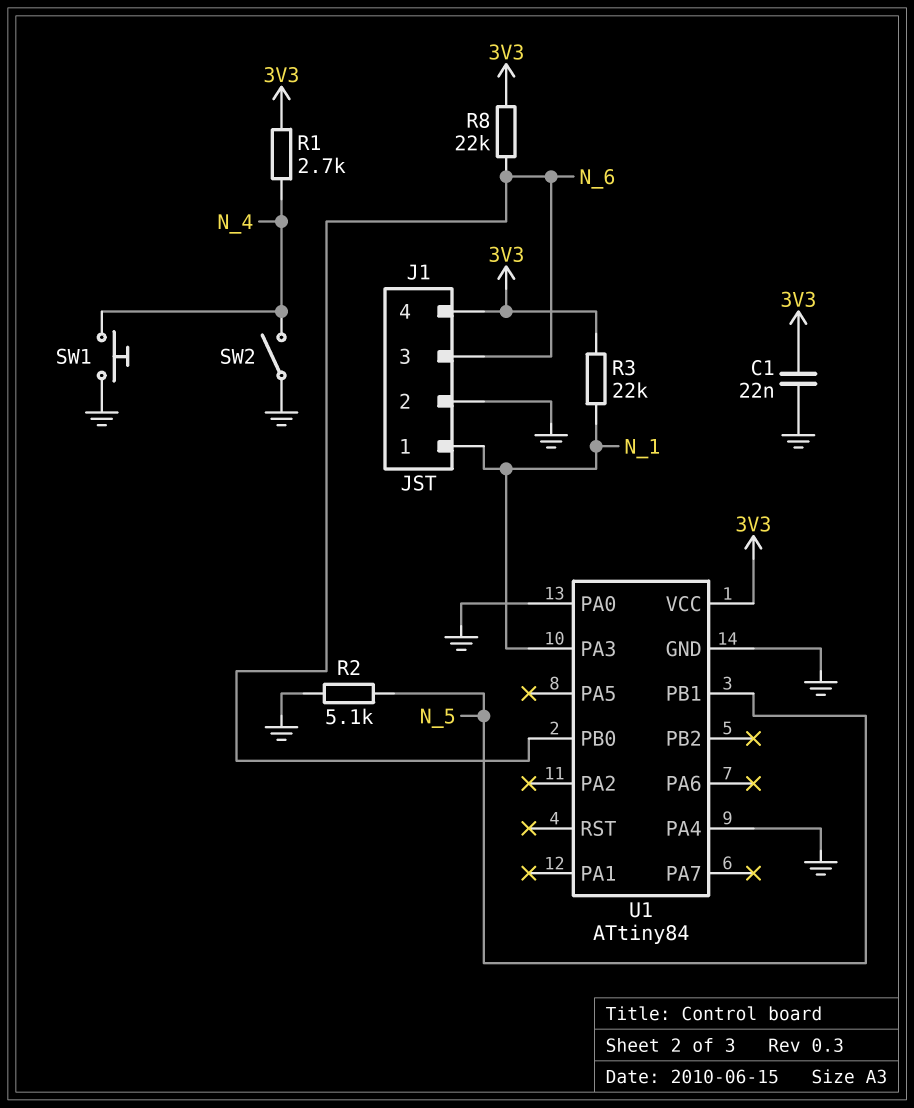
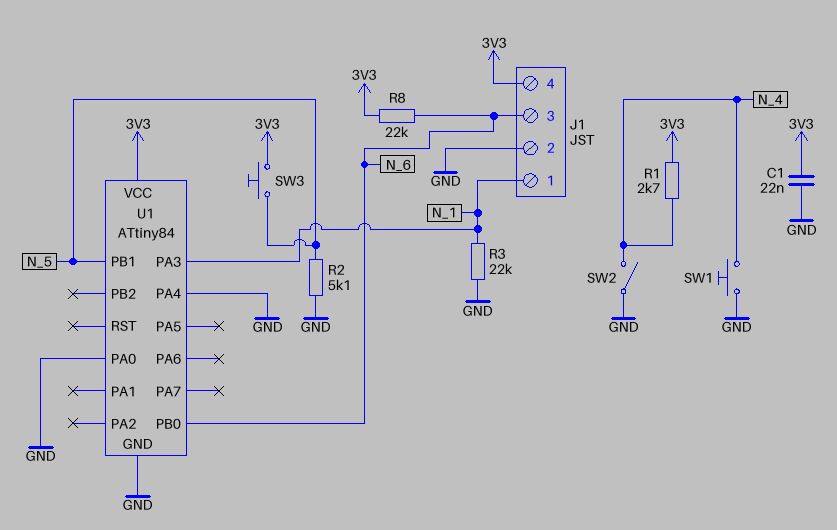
R3: 22k (3V3, N_1) -> 22k (GND, N_1)
SW3: none -> button (3V3, N_5)

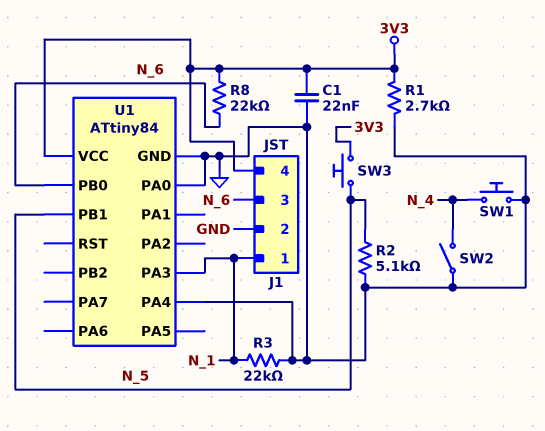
R1: 2.7k (3V3, N_4) -> 2.7k (3V3, GND)

